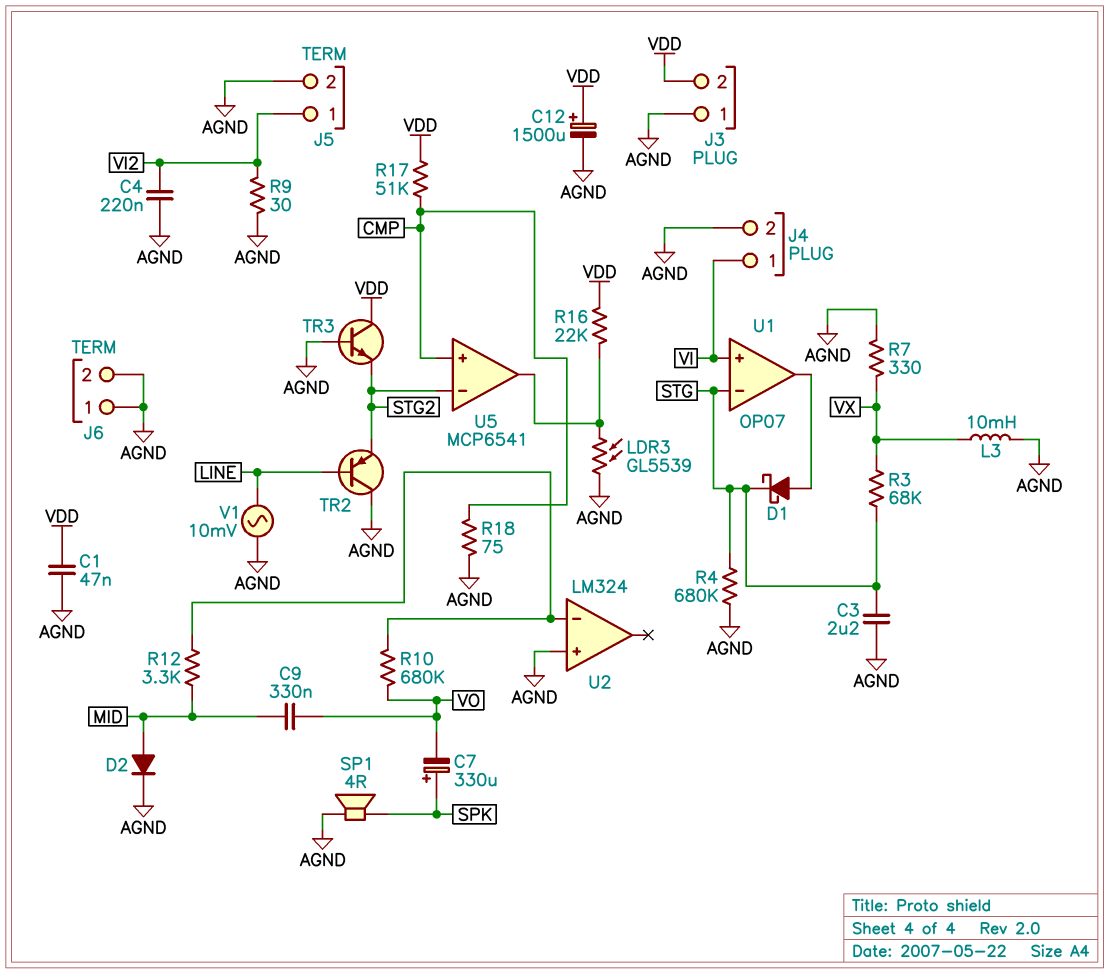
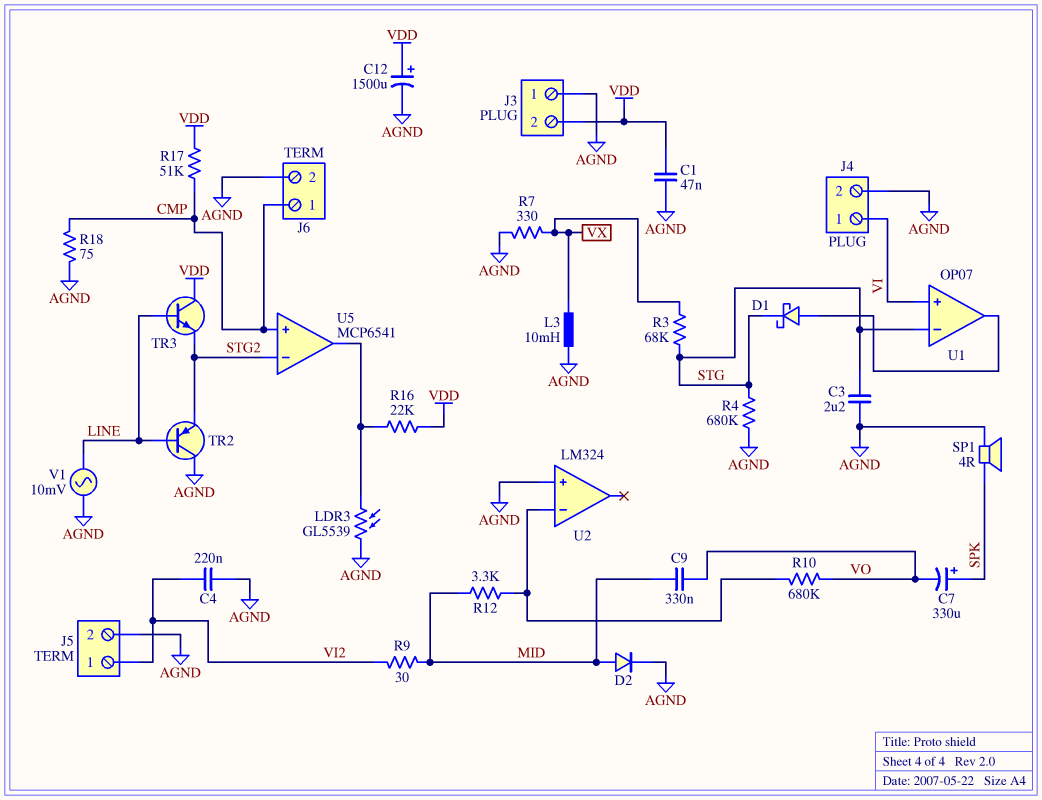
J6 pin 1: AGND -> CMP
R9: 30 (AGND, VI2) -> 30 (MID, VI2)
TR3: NPN (B AGND, C VDD, E STG2) -> NPN (B LINE, C VDD, E STG2)

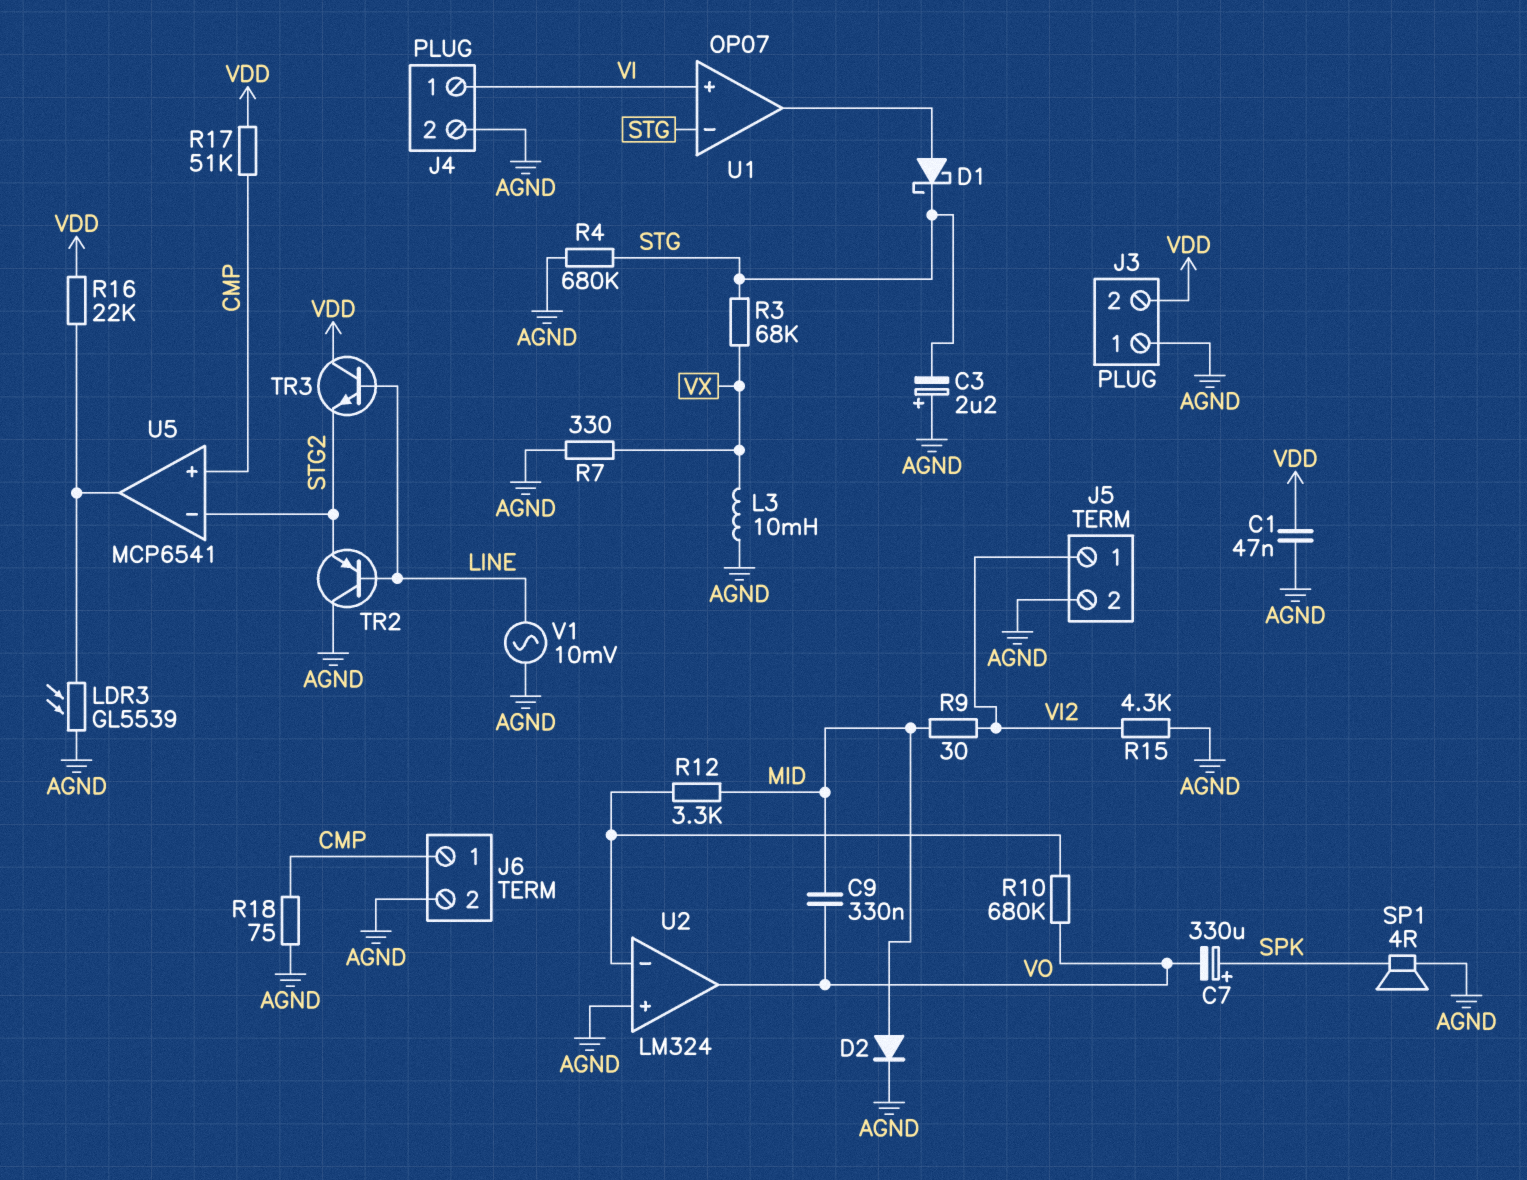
C3: 2.2uF (AGND, STG) -> 2.2uF (plus AGND, minus STG)
C4: 220nF (AGND, VI2) -> none
C12: 1500uF (plus VDD, minus AGND) -> none
R15: none -> 4.3k (AGND, VI2)
U2 pin out: none -> VO

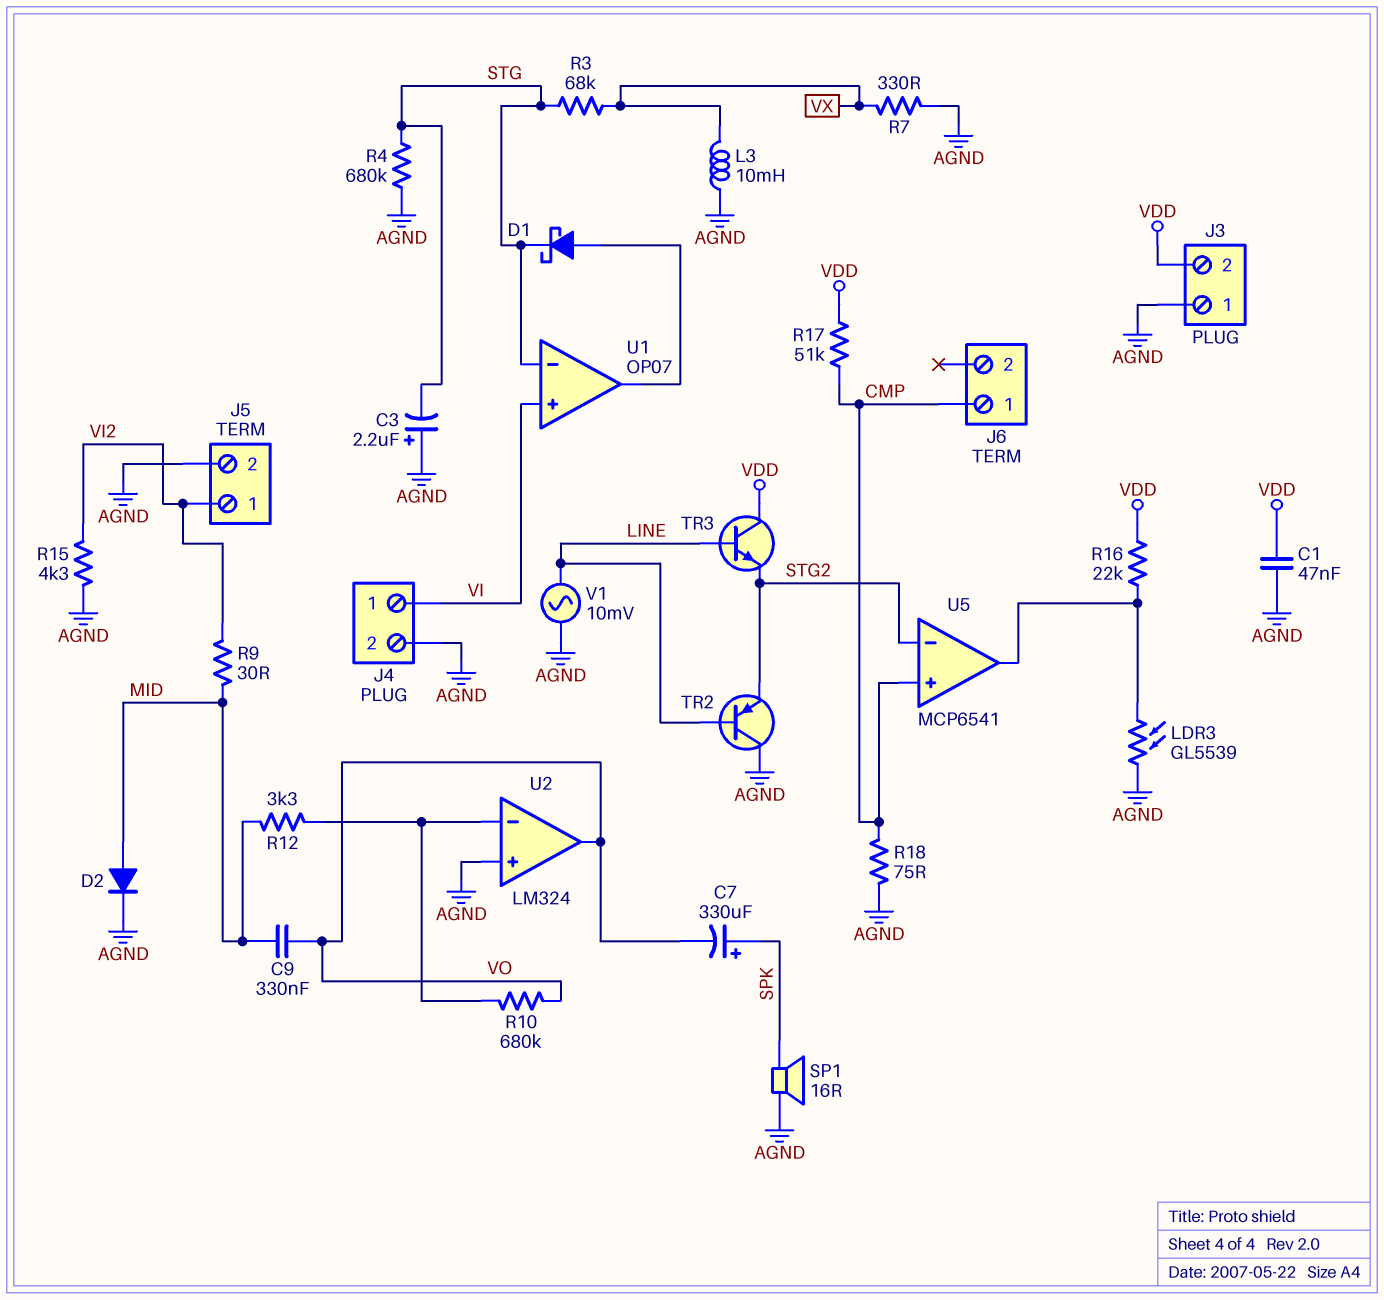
J6 pin 2: AGND -> none
SP1: speaker 4R (AGND, SPK) -> speaker 16R (AGND, SPK)

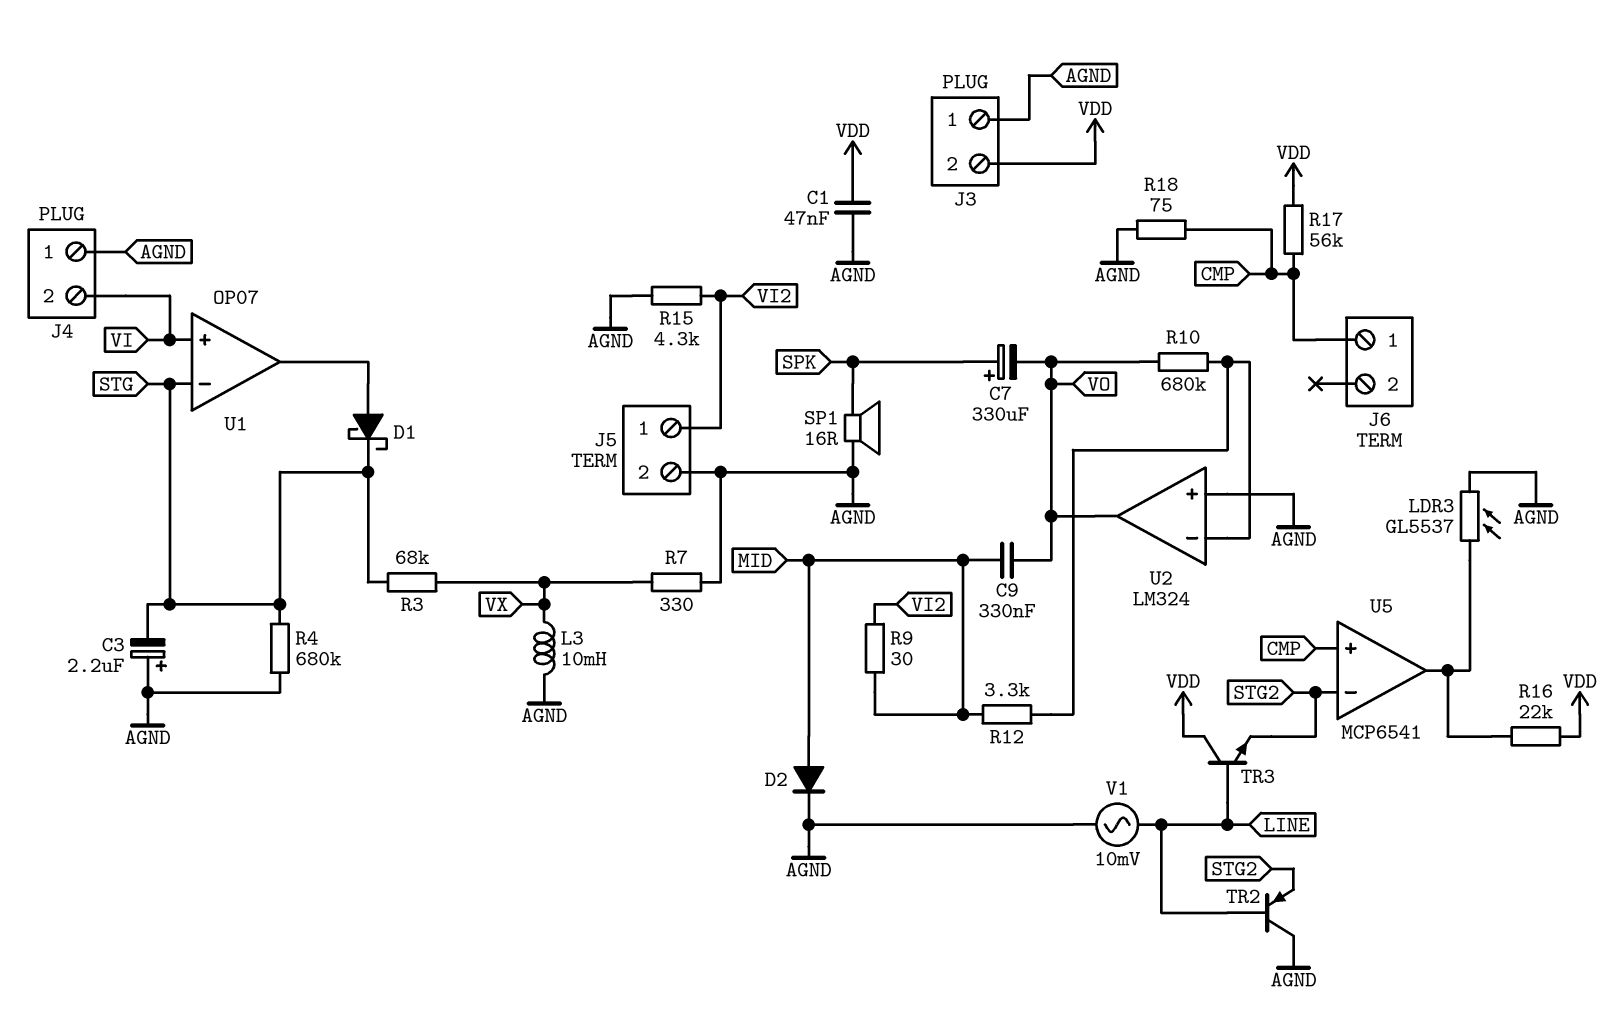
J4 pin 1: VI -> AGND
J4 pin 2: AGND -> VI
LDR3: GL5539 (AGND, U5/out) -> GL5537 (AGND, U5/out)
R17: 51k (CMP, VDD) -> 56k (CMP, VDD)

